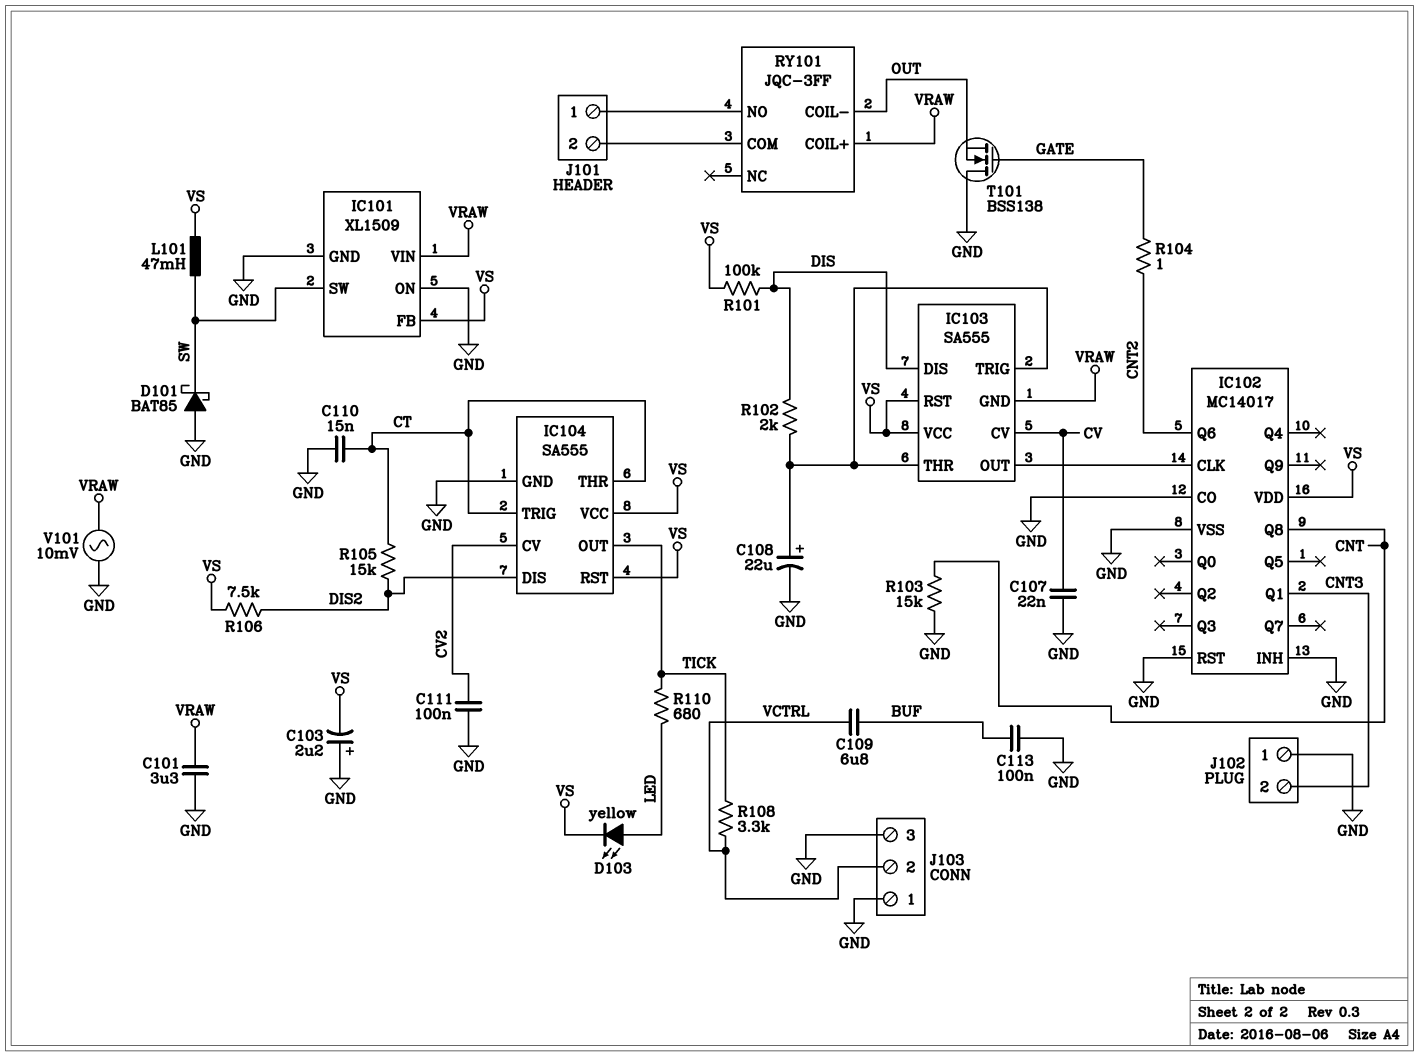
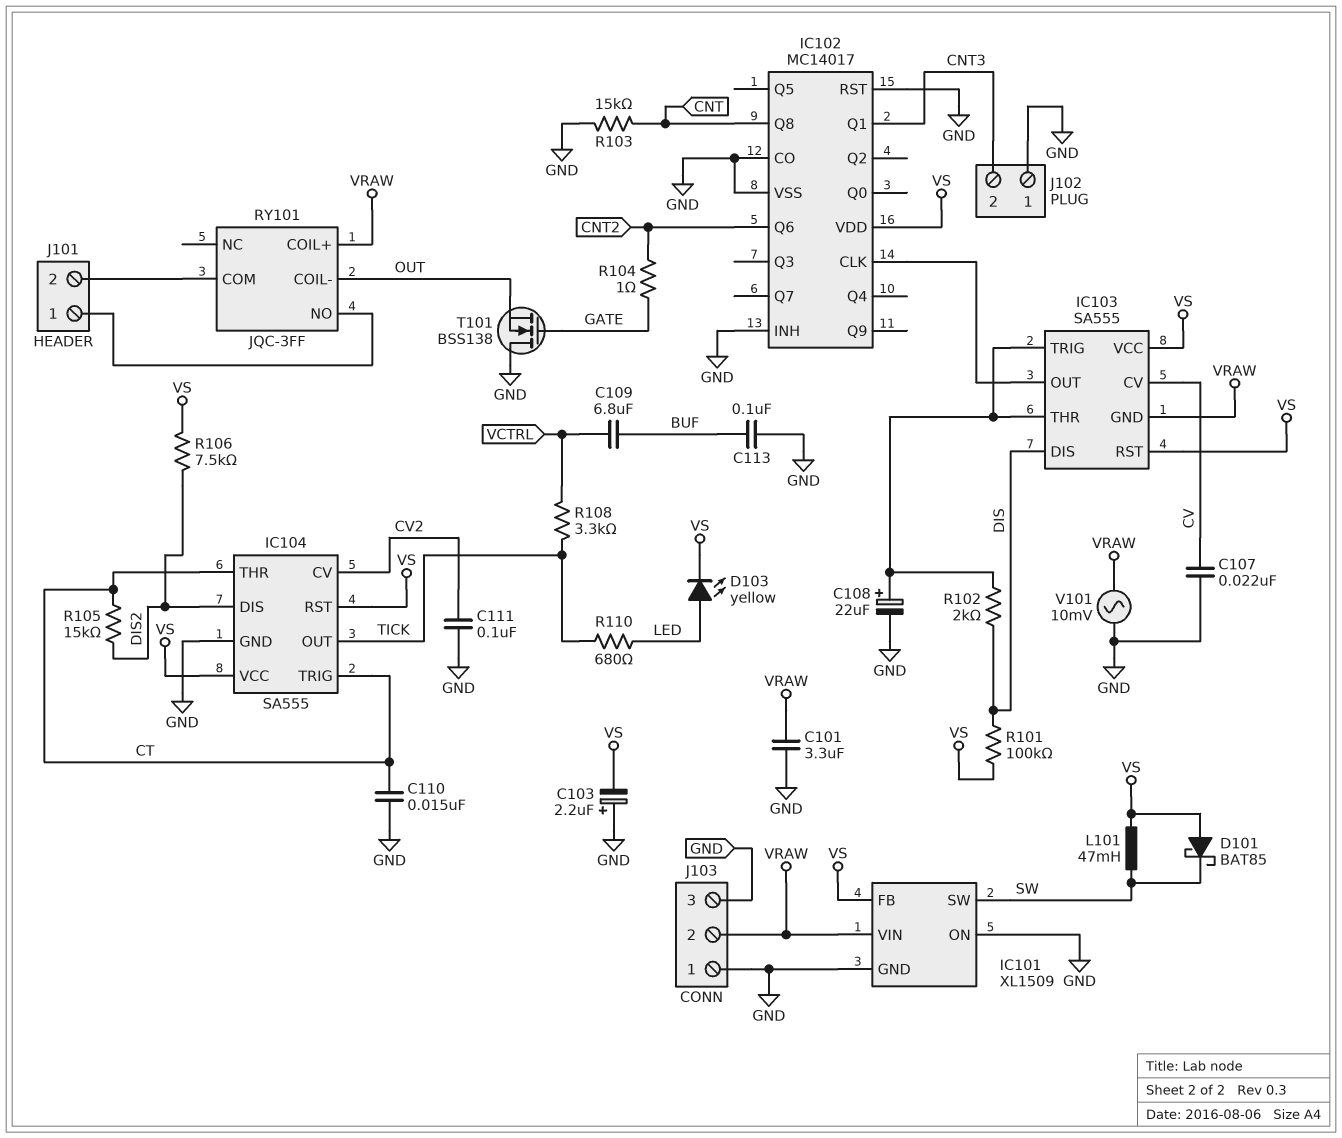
D101: schottky BAT85 (A GND, K SW) -> schottky BAT85 (A VS, K SW)
J103 pin 2: VCTRL -> VRAW

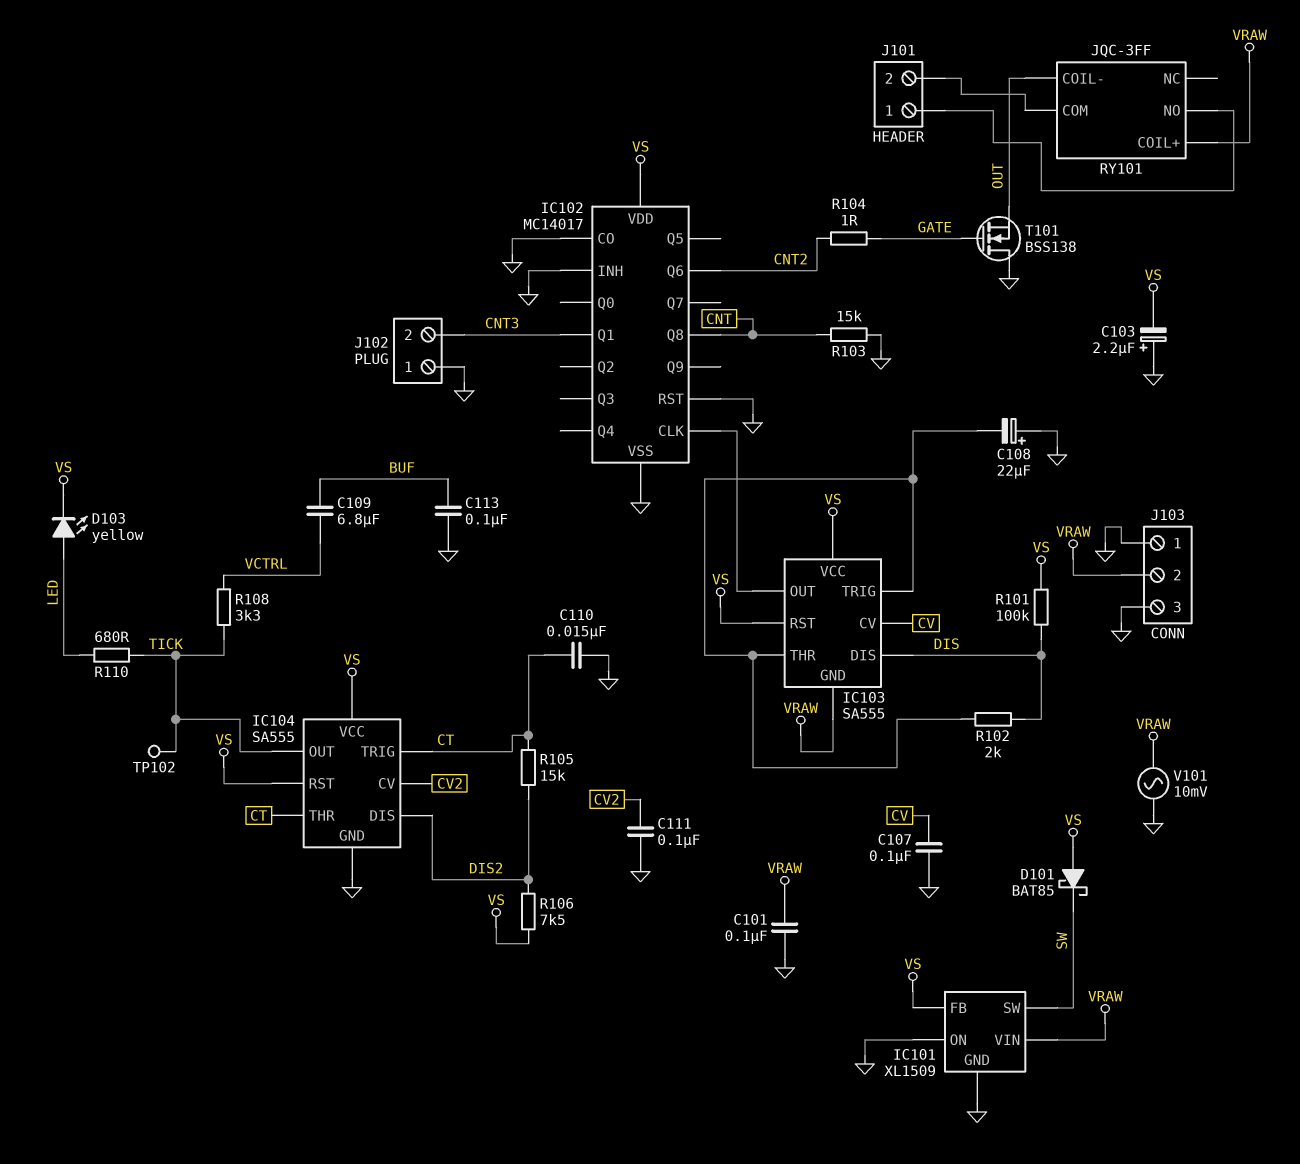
C101: 3.3uF (GND, VRAW) -> 100nF (GND, VRAW)
C107: 22nF (CV, GND) -> 100nF (CV, GND)
C108: 22uF (plus IC103/THR, minus GND) -> 22uF (plus GND, minus IC103/THR)
L101: 47mH (SW, VS) -> none
TP102: none -> test point (TICK)

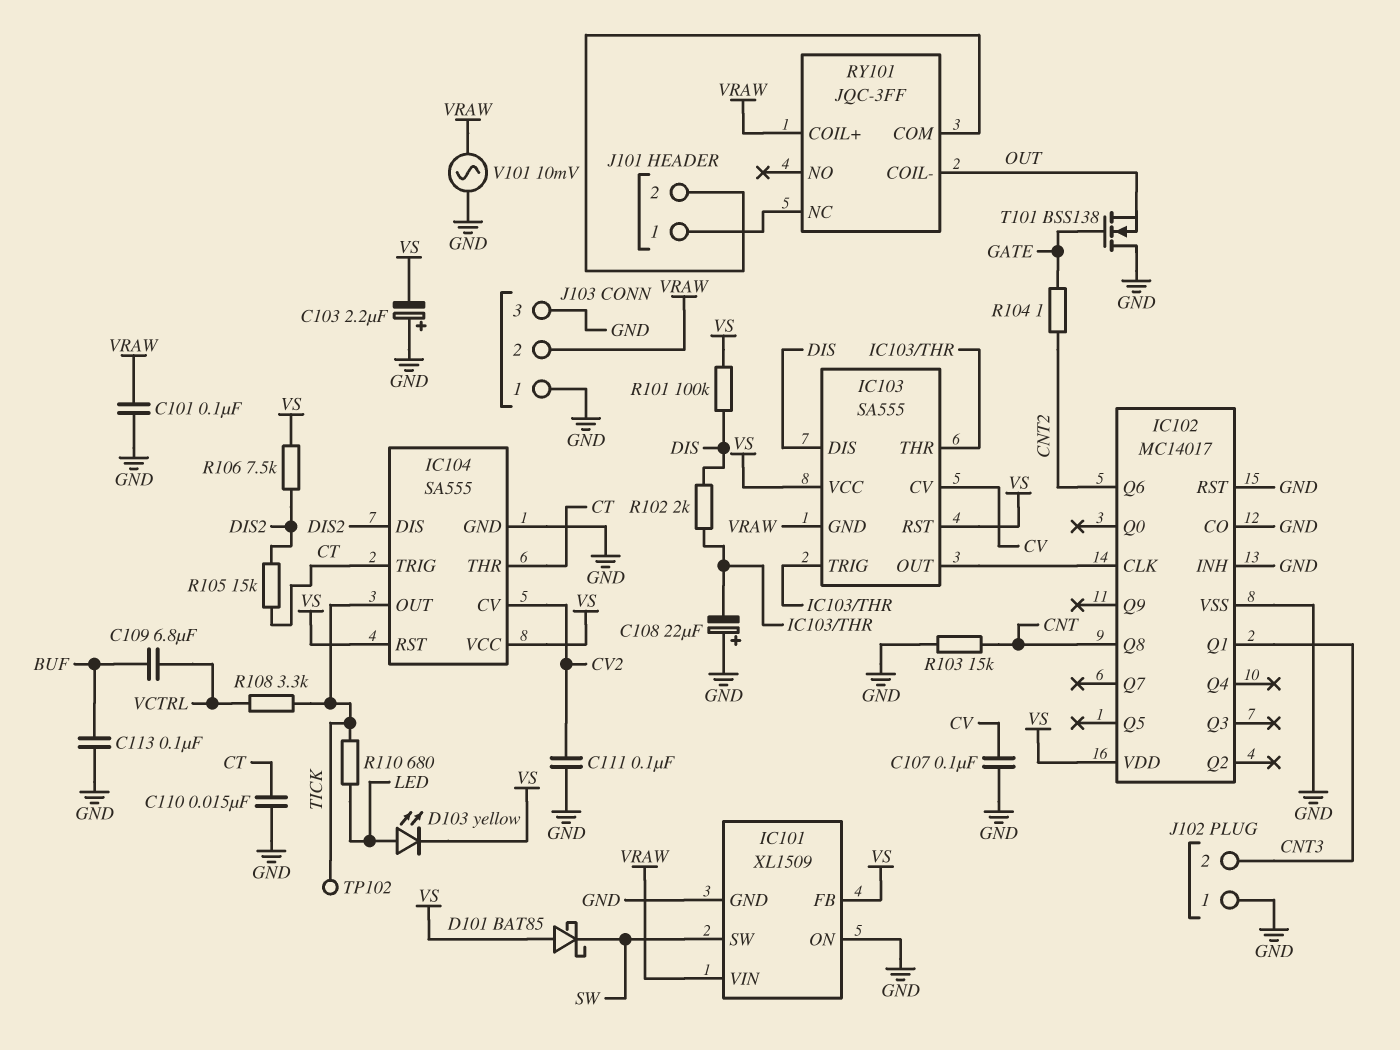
RY101 pin NC: none -> J101/1
RY101 pin NO: J101/1 -> none

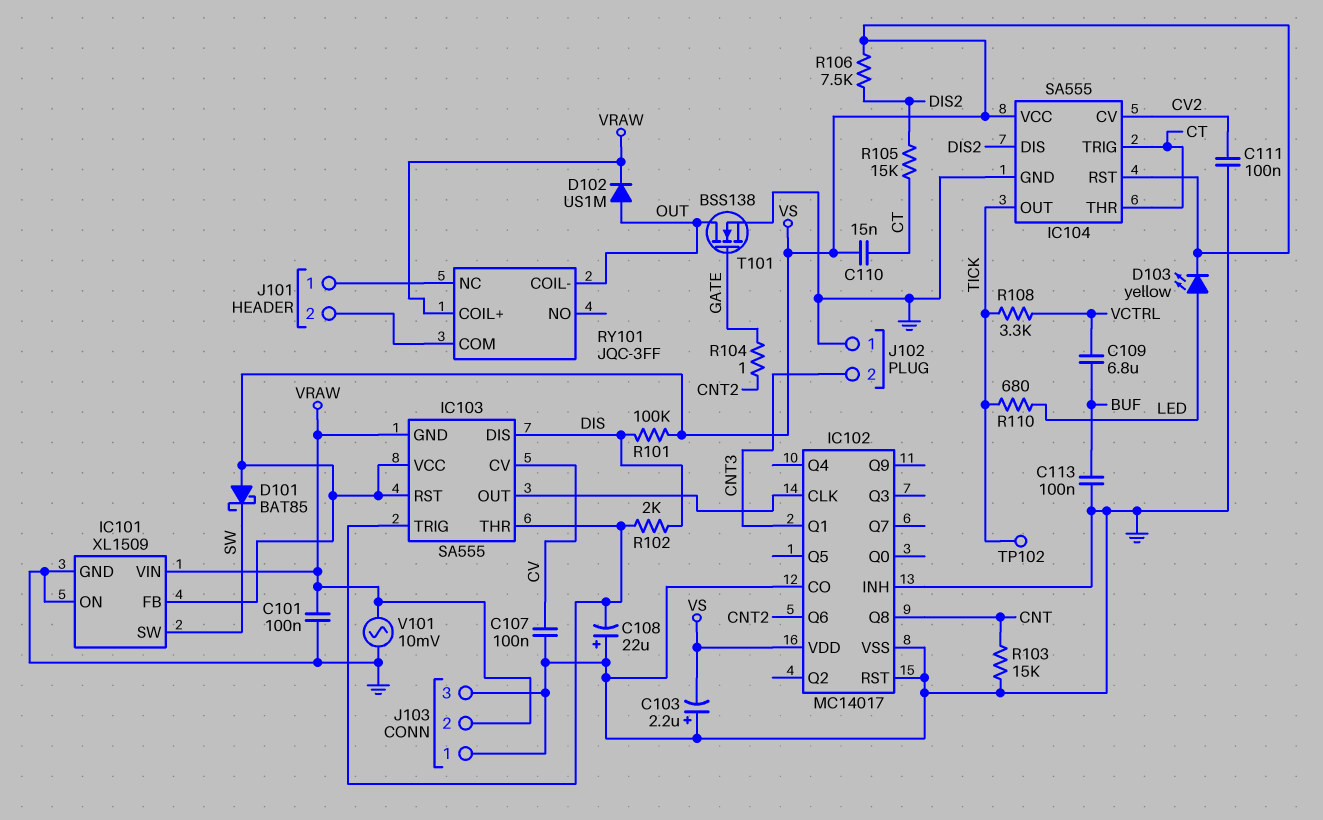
C110: 15nF (CT, GND) -> 15nF (CT, VS)
D102: none -> diode US1M (A OUT, K VRAW)
T101: NMOS BSS138 (G GATE, D GND, S OUT) -> NMOS BSS138 (G GATE, D OUT, S GND)

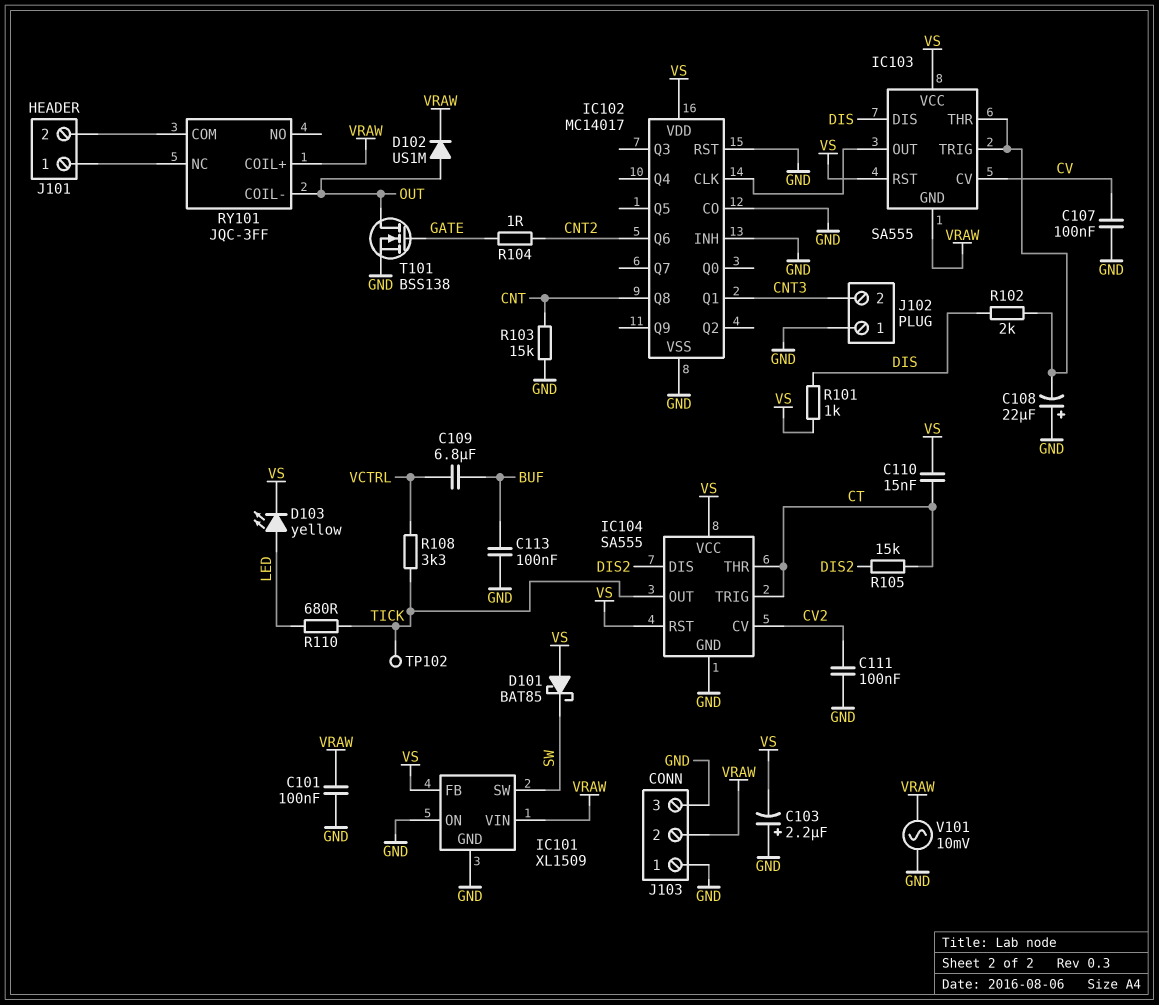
R101: 100k (DIS, VS) -> 1k (DIS, VS)
R106: 7.5k (DIS2, VS) -> none

